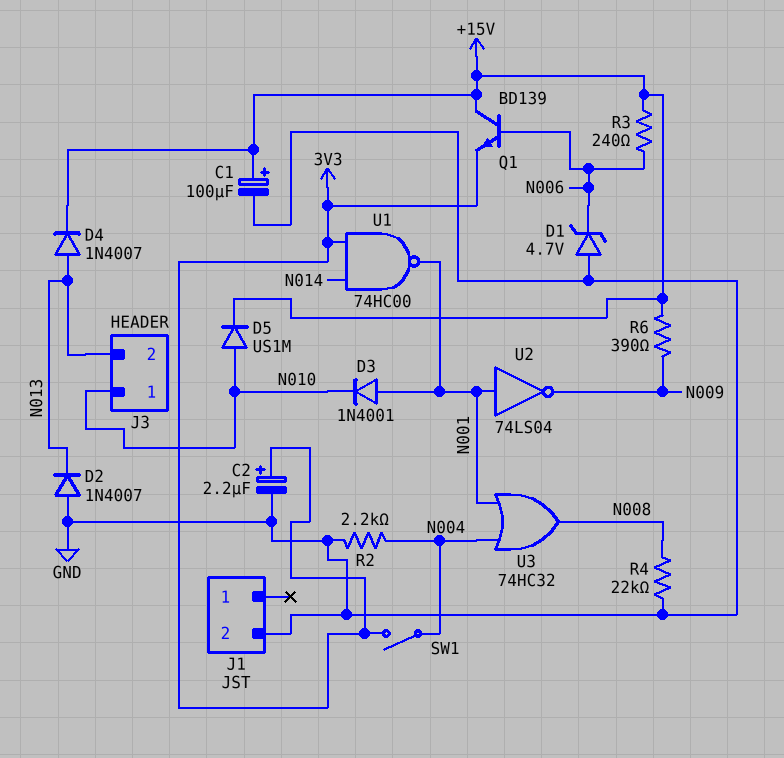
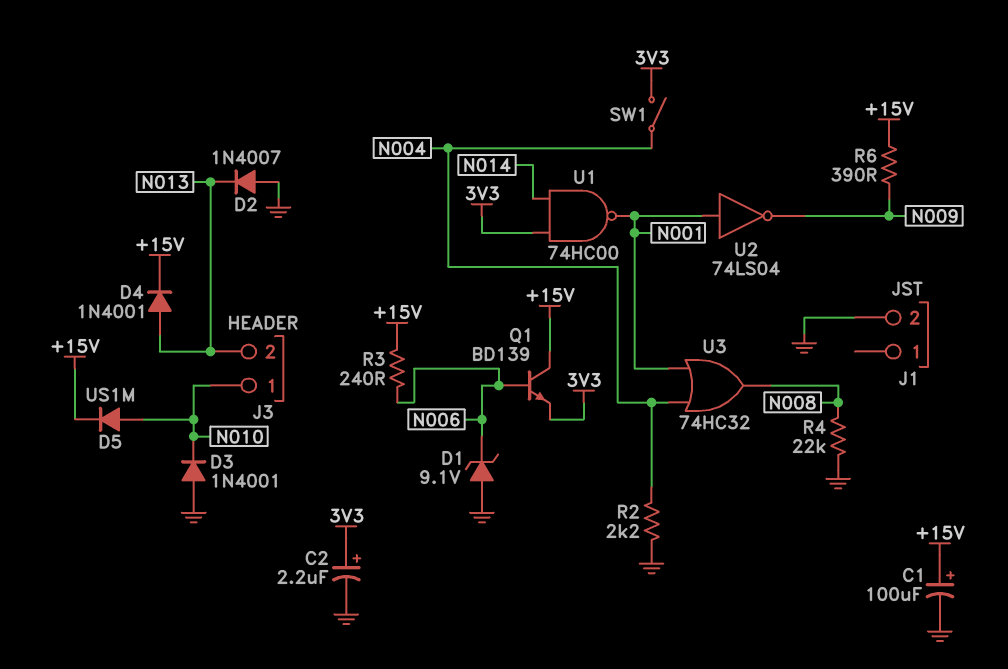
D1: zener 4.7V (A GND, K N006) -> zener 9.1V (A GND, K N006)
D3: diode 1N4001 (A N001, K N010) -> diode 1N4001 (A GND, K N010)
D4: diode 1N4007 (A N013, K +15V) -> diode 1N4001 (A N013, K +15V)

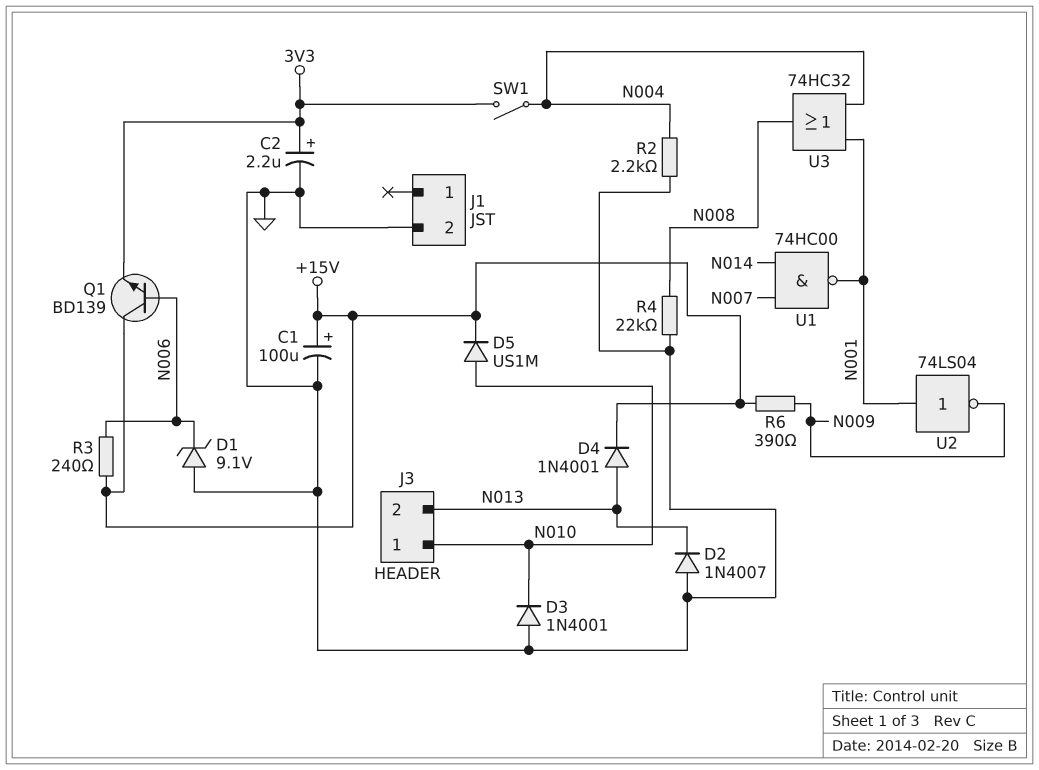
U1: NAND 74HC00 (in 3V3, in N014, out N001) -> NAND 74HC00 (in N007, in N014, out N001)

